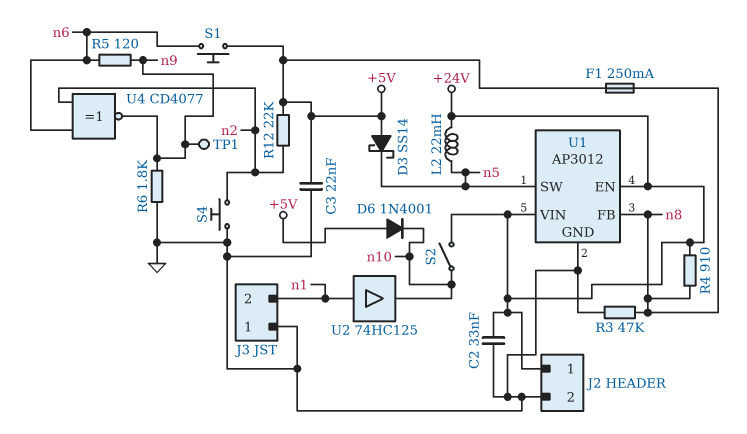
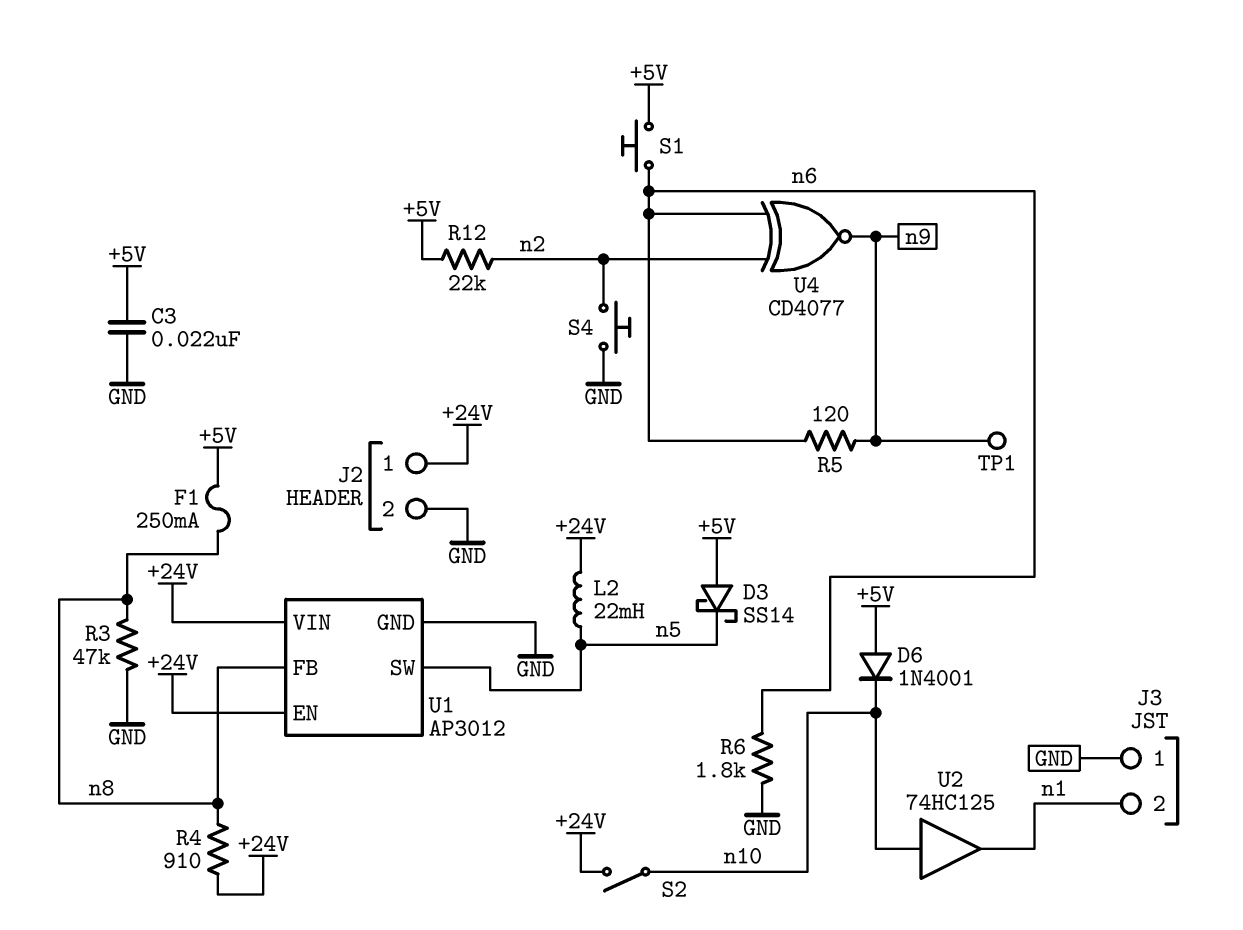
C2: 33nF (+24V, GND) -> none
R6: 1.8k (GND, n9) -> 1.8k (GND, n6)
U2: buffer 74HC125 (in n1, out n10) -> buffer 74HC125 (in n10, out n1)

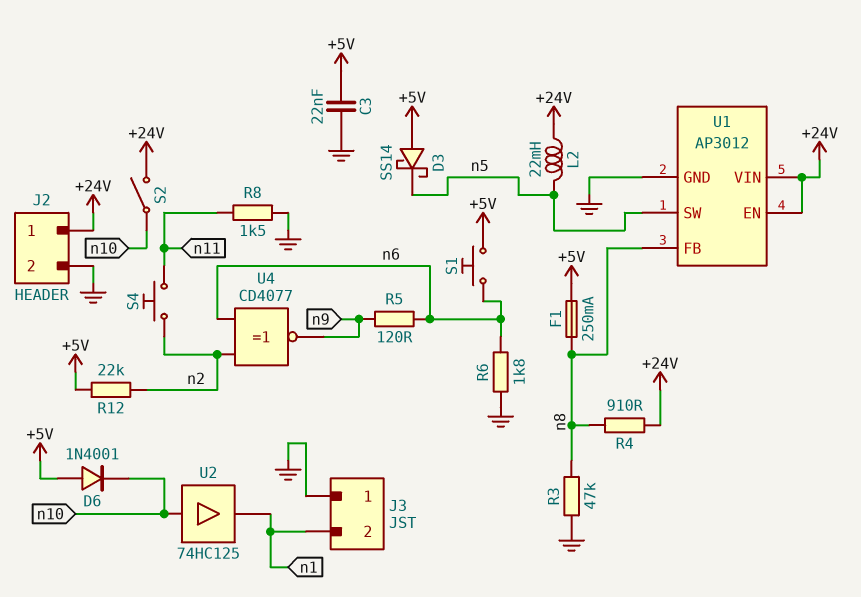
R8: none -> 1.5k (GND, n11)
S4: button (GND, n2) -> button (n2, n11)
TP1: test point (n9) -> none

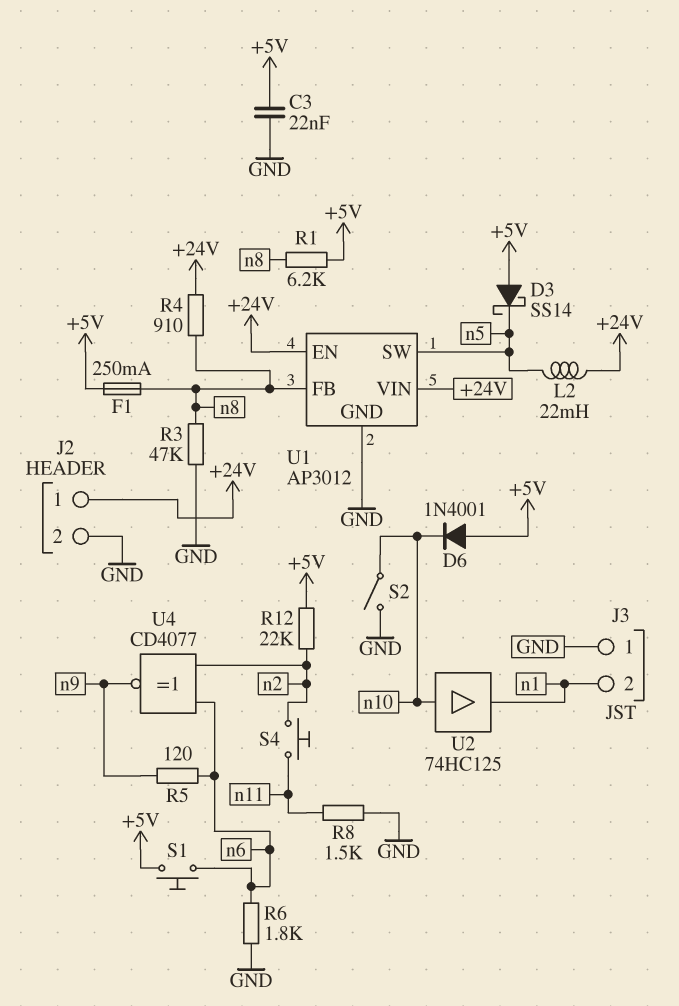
R1: none -> 6.2k (+5V, n8)
S2: switch (+24V, n10) -> switch (GND, n10)

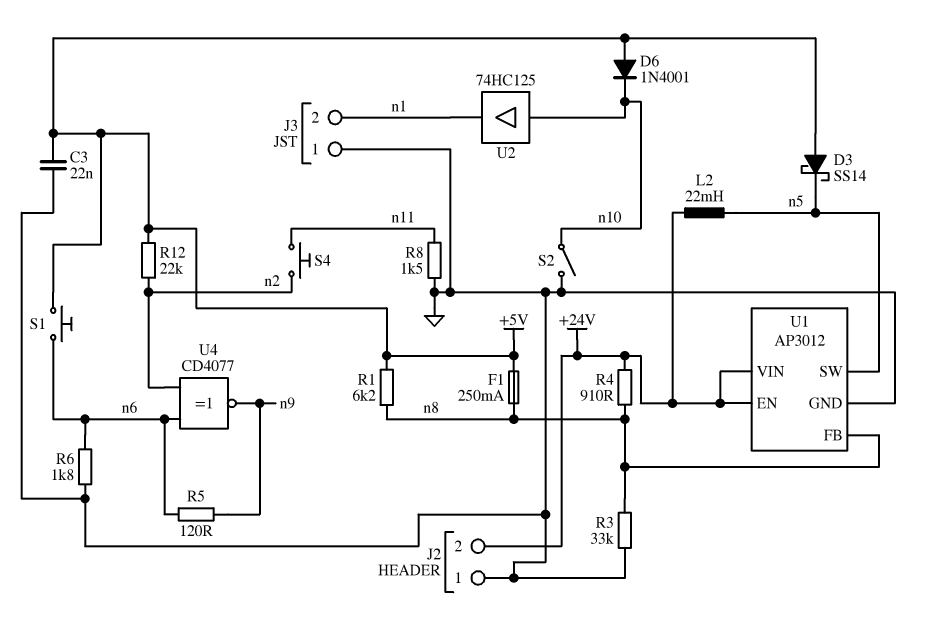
J2 pin 1: +24V -> GND
J2 pin 2: GND -> +24V
R3: 47k (GND, n8) -> 33k (GND, n8)

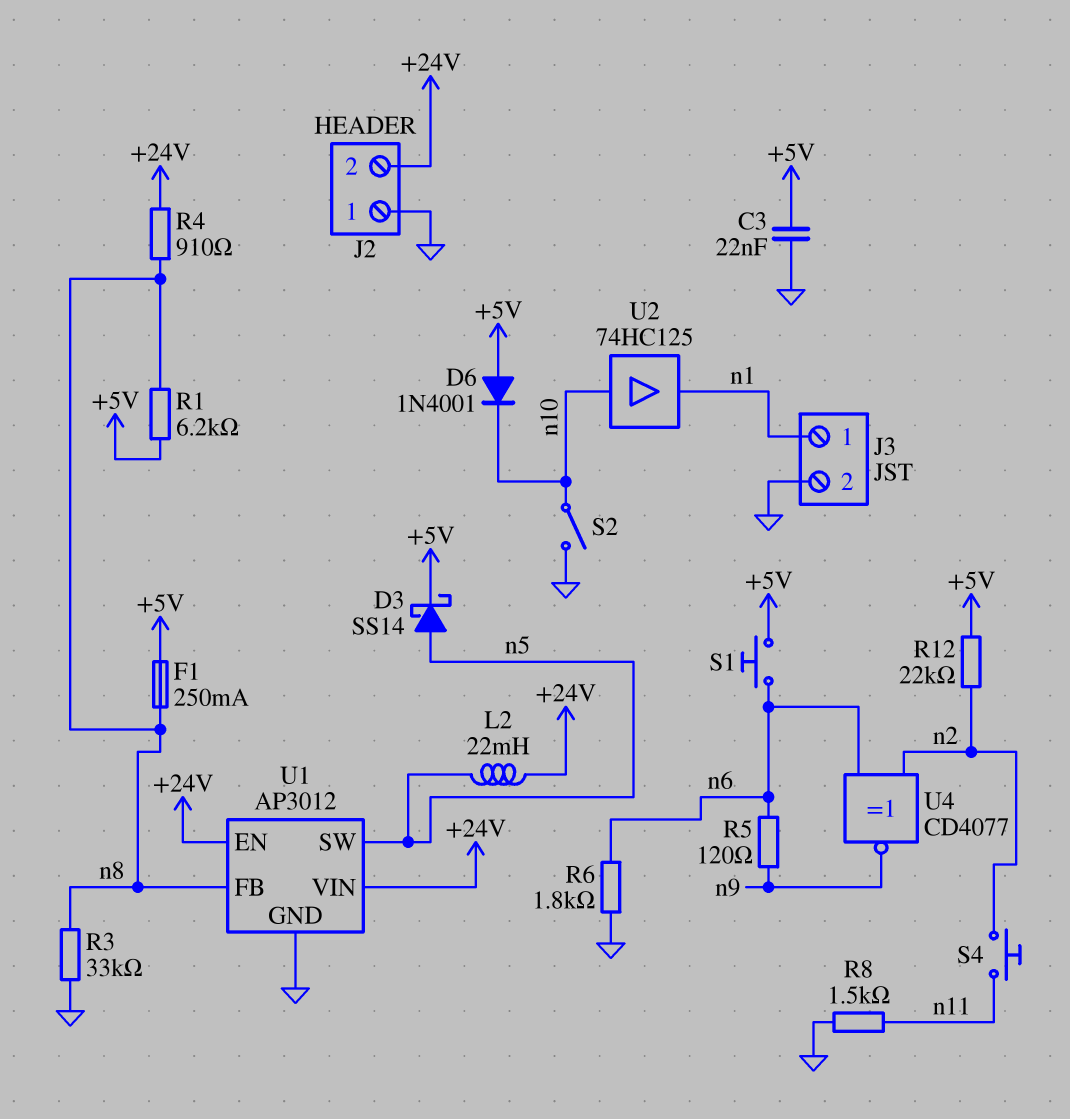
D3: schottky SS14 (A +5V, K n5) -> schottky SS14 (A n5, K +5V)
J3 pin 1: GND -> n1
J3 pin 2: n1 -> GND

